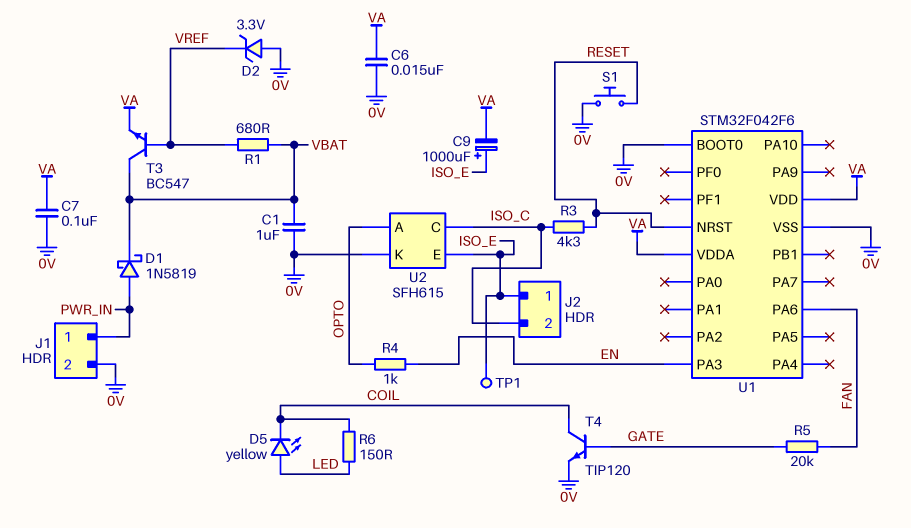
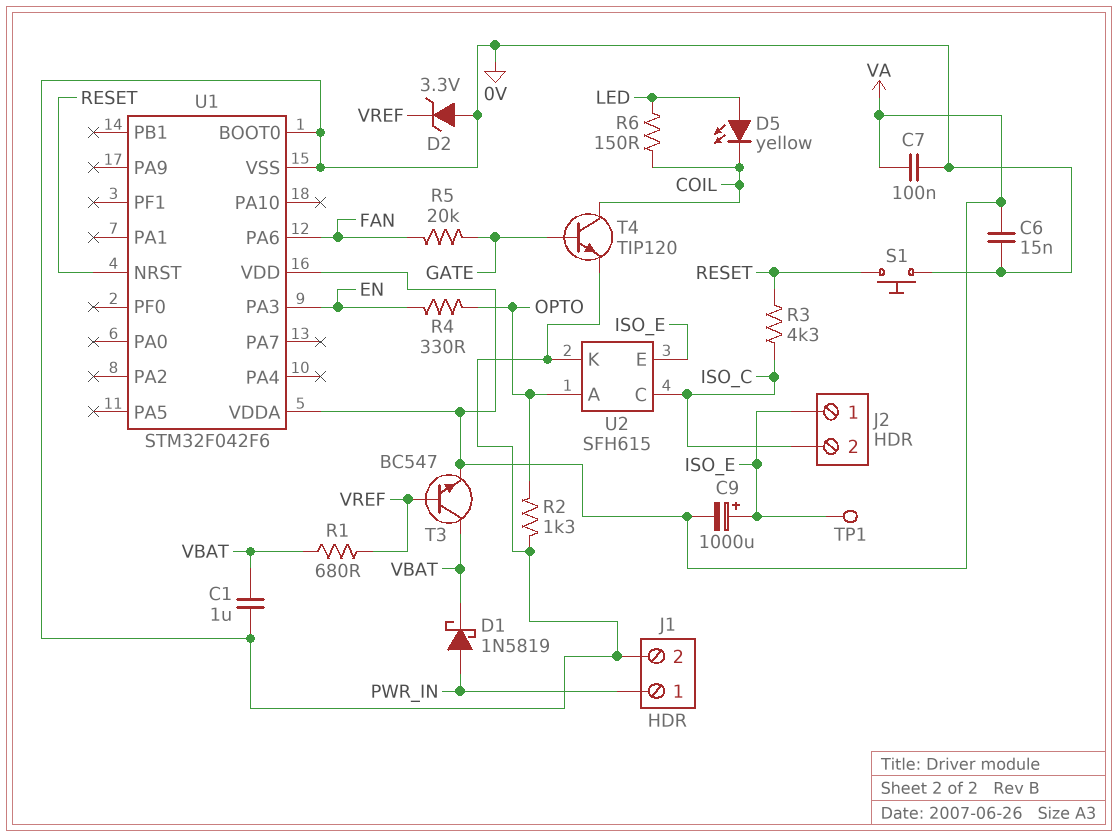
R2: none -> 1.3k (0V, OPTO)
R4: 1k (EN, OPTO) -> 330 (EN, OPTO)

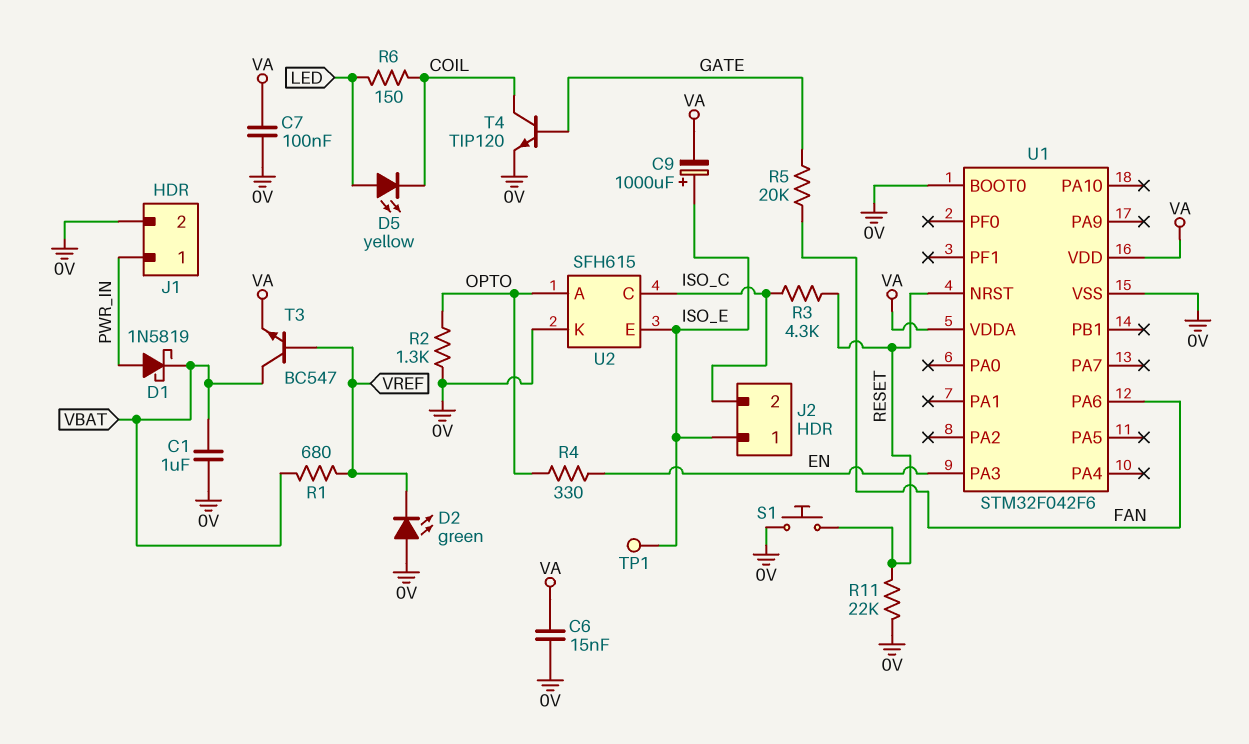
D2: zener 3.3V (A 0V, K VREF) -> LED green (A 0V, K VREF)
R11: none -> 22k (0V, RESET)

